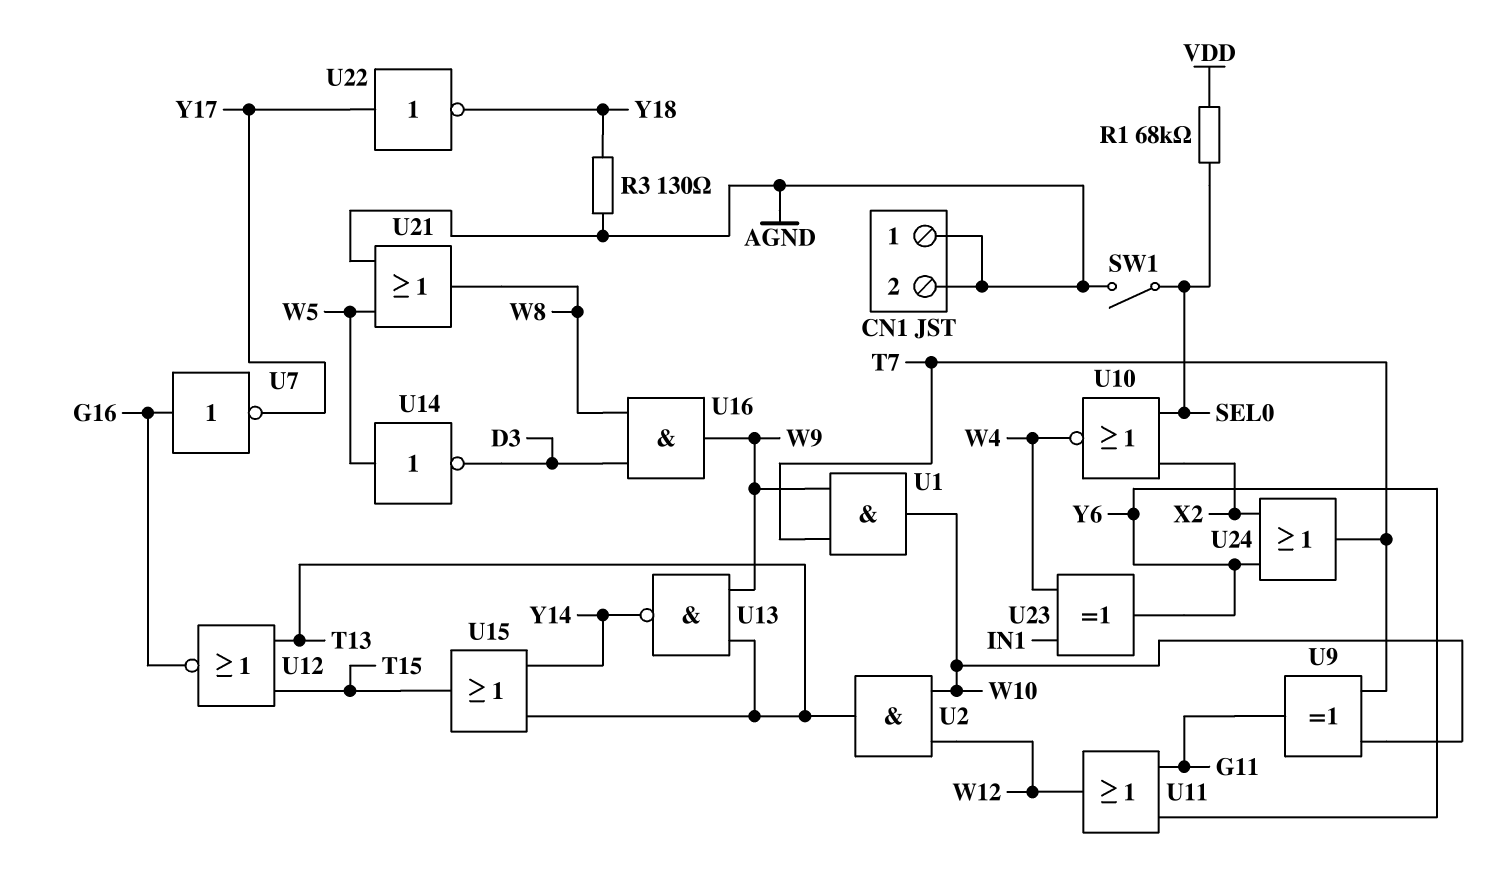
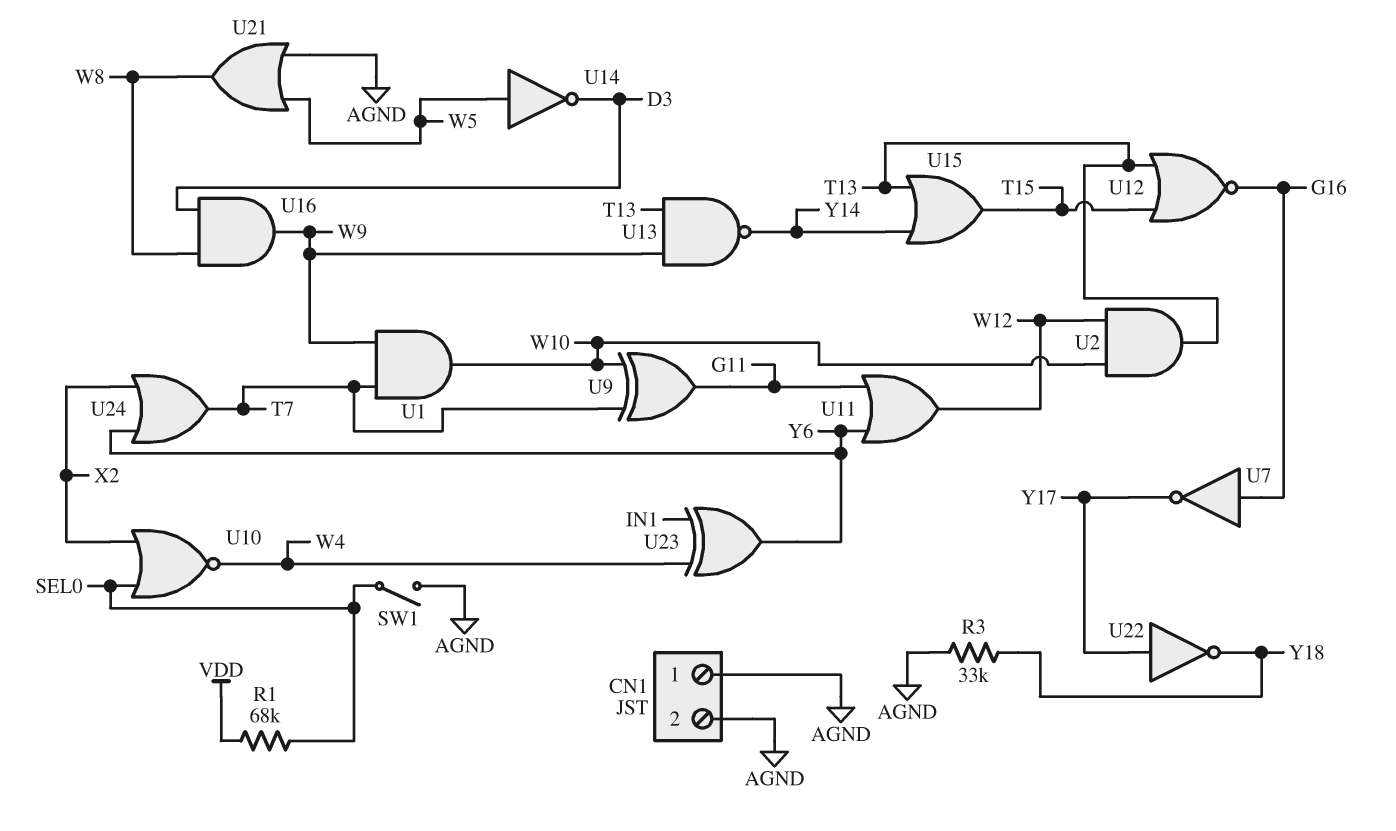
R3: 130 (AGND, Y18) -> 33k (AGND, Y18)

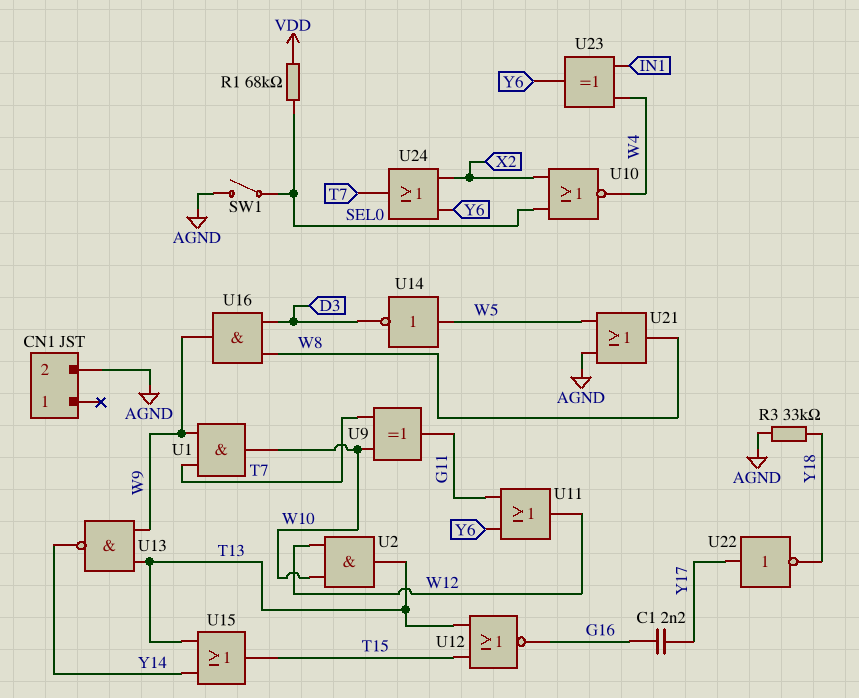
C1: none -> 2.2nF (G16, Y17)
CN1 pin 1: AGND -> none
U7: NOT (in G16, out Y17) -> none

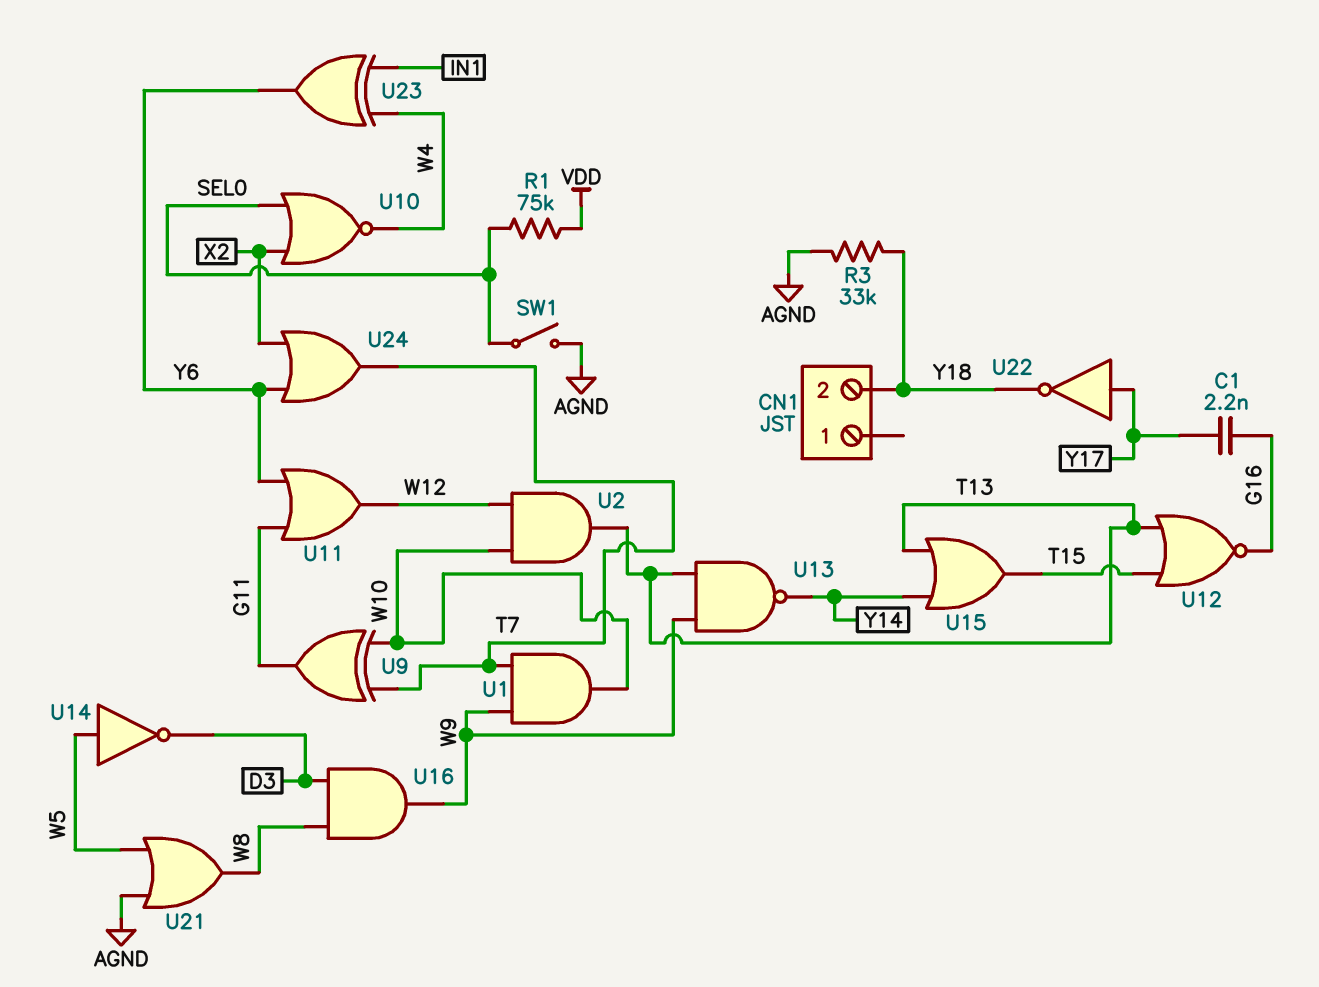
CN1 pin 2: AGND -> Y18
R1: 68k (SEL0, VDD) -> 75k (SEL0, VDD)

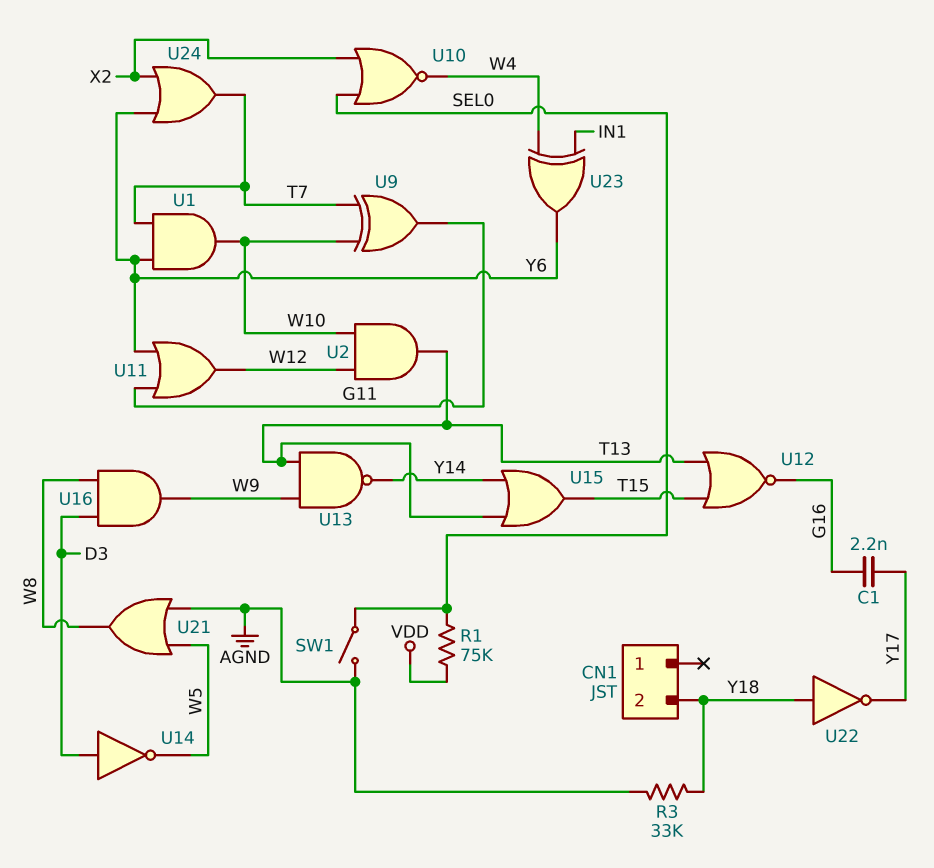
U1: AND (in T7, in W9, out W10) -> AND (in T7, in Y6, out W10)
U14: NOT (in W5, out D3) -> NOT (in D3, out W5)
U22: NOT (in Y17, out Y18) -> NOT (in Y18, out Y17)

